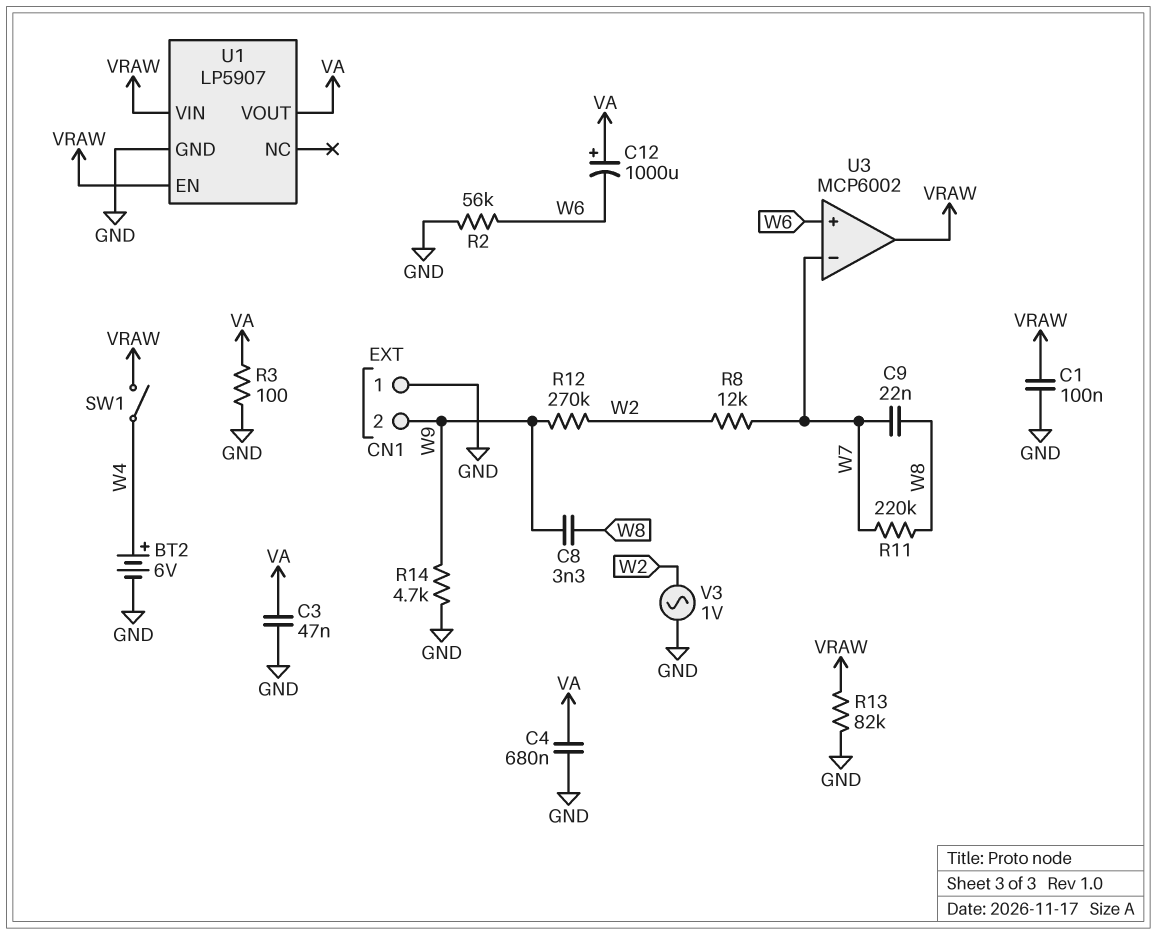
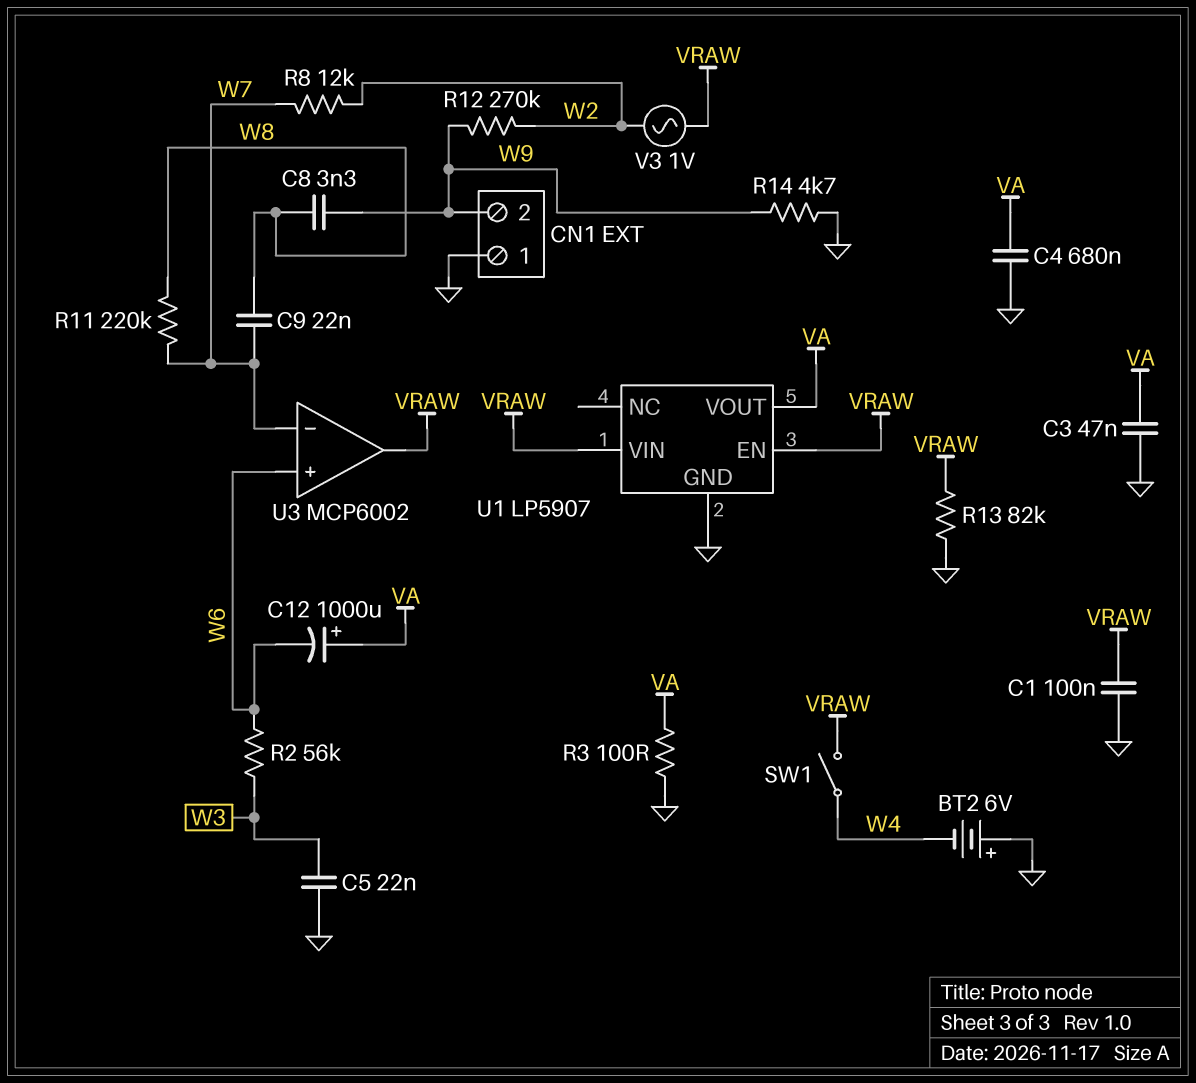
BT2: 6V (plus W4, minus GND) -> 6V (plus GND, minus W4)
C5: none -> 22nF (GND, W3)
R2: 56k (GND, W6) -> 56k (W3, W6)
V3: AC 1V (GND, W2) -> AC 1V (VRAW, W2)

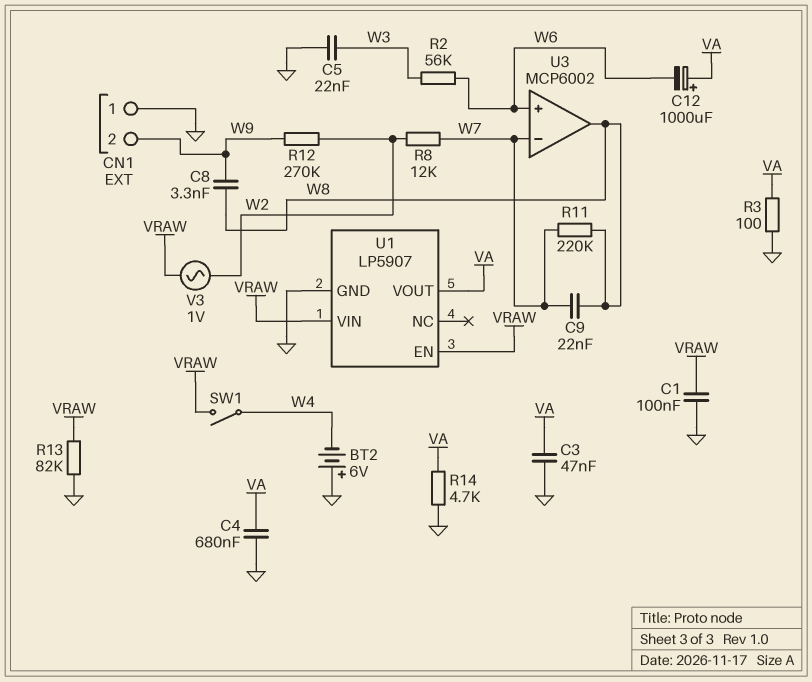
R14: 4.7k (GND, W9) -> 4.7k (GND, VA)
U3 pin out: VRAW -> W8

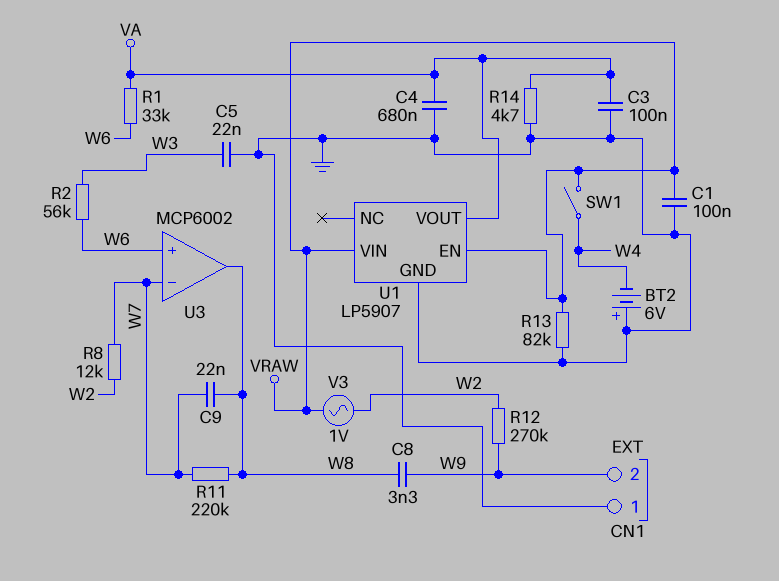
C3: 47nF (GND, VA) -> 100nF (GND, VA)
C12: 1000uF (plus VA, minus W6) -> none
R1: none -> 33k (VA, W6)
R3: 100 (GND, VA) -> none

